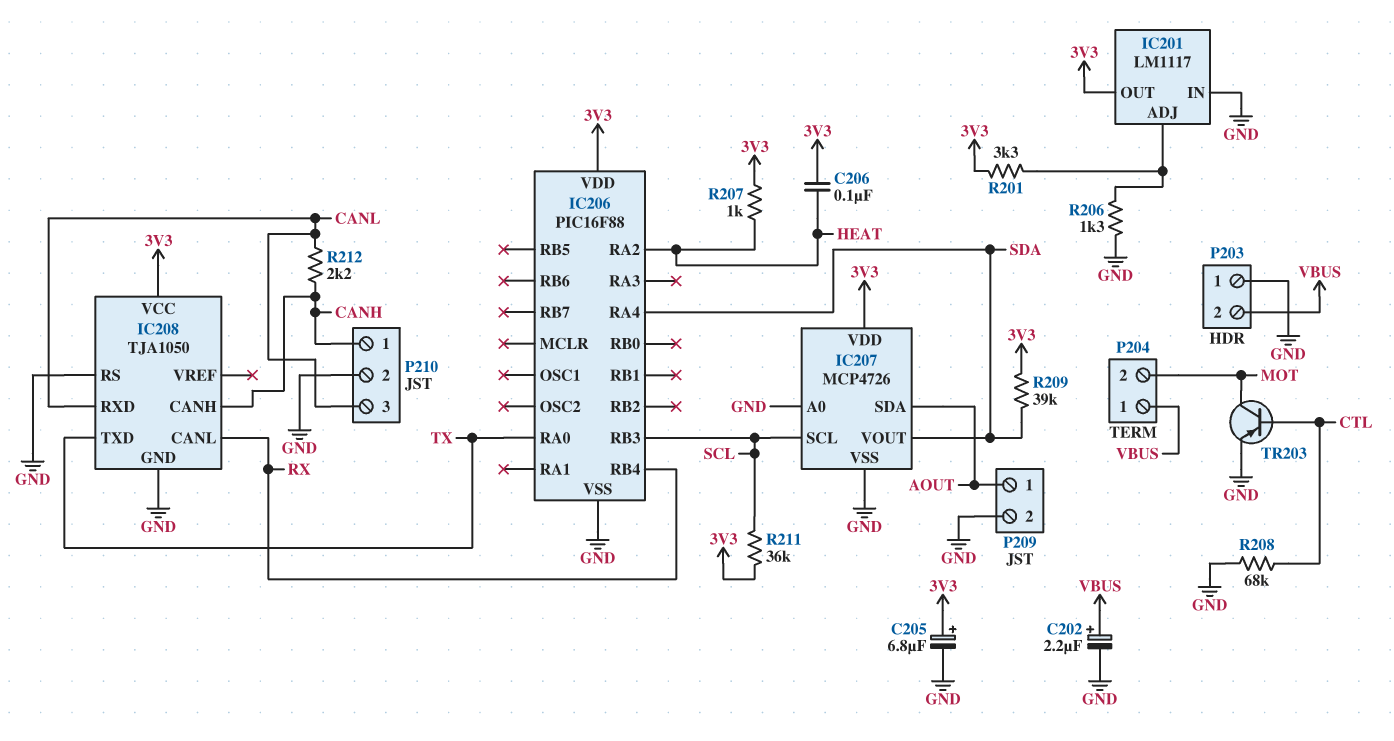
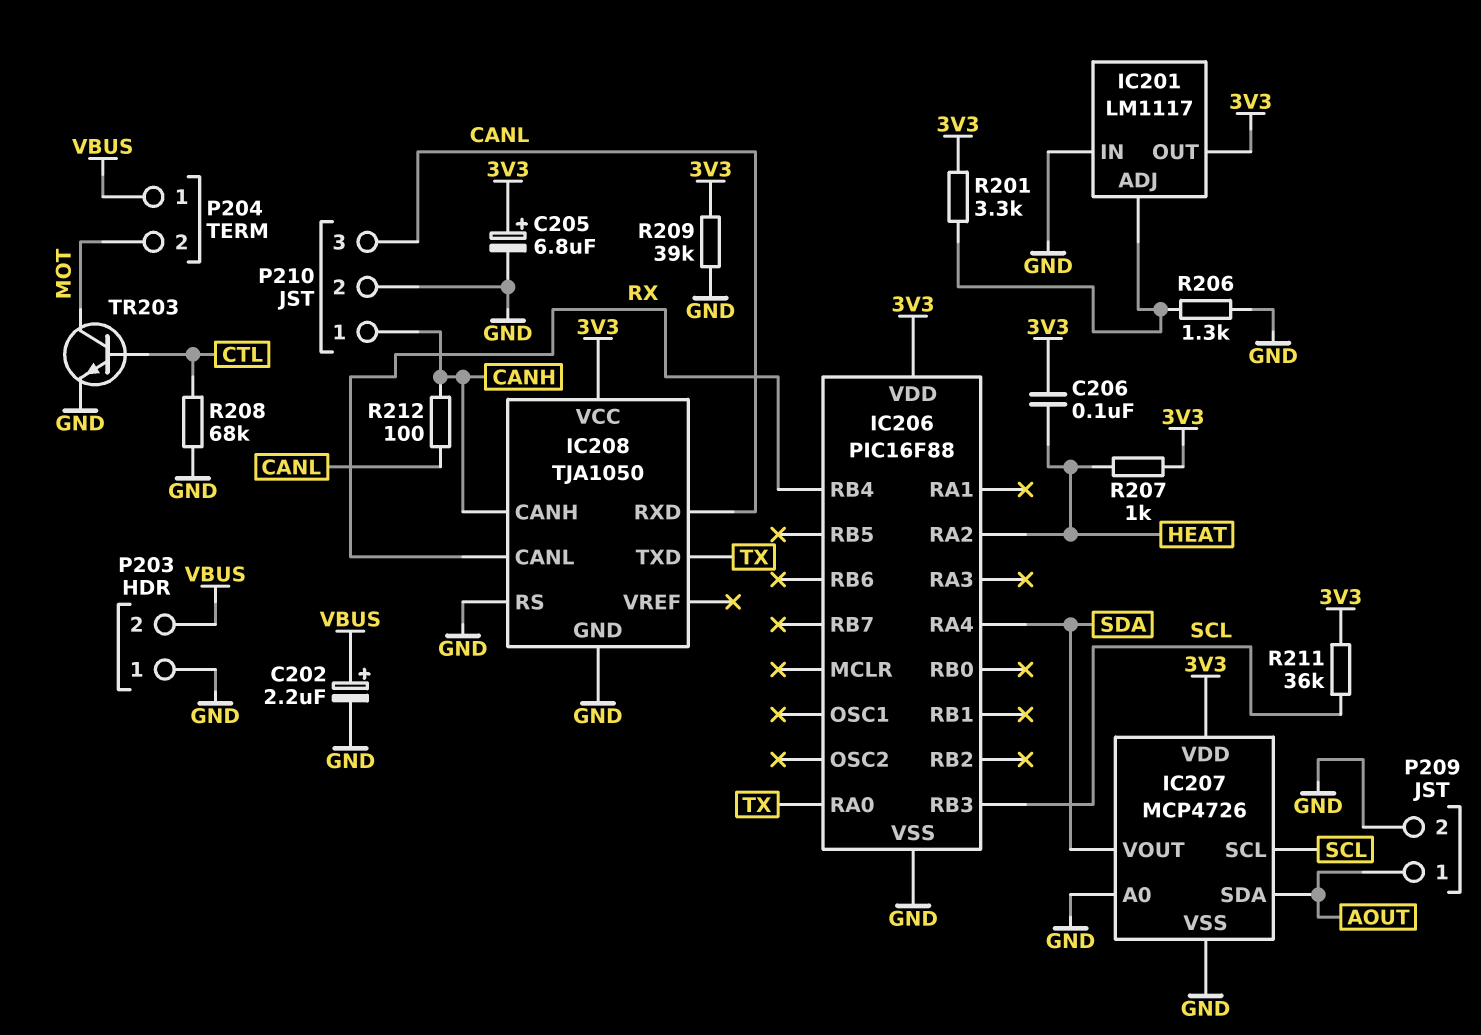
R209: 39k (3V3, SDA) -> 39k (3V3, GND)
R212: 2.2k (CANH, CANL) -> 100 (CANH, CANL)
TR203: PNP (B CTL, C MOT, E GND) -> NPN (B CTL, C MOT, E GND)

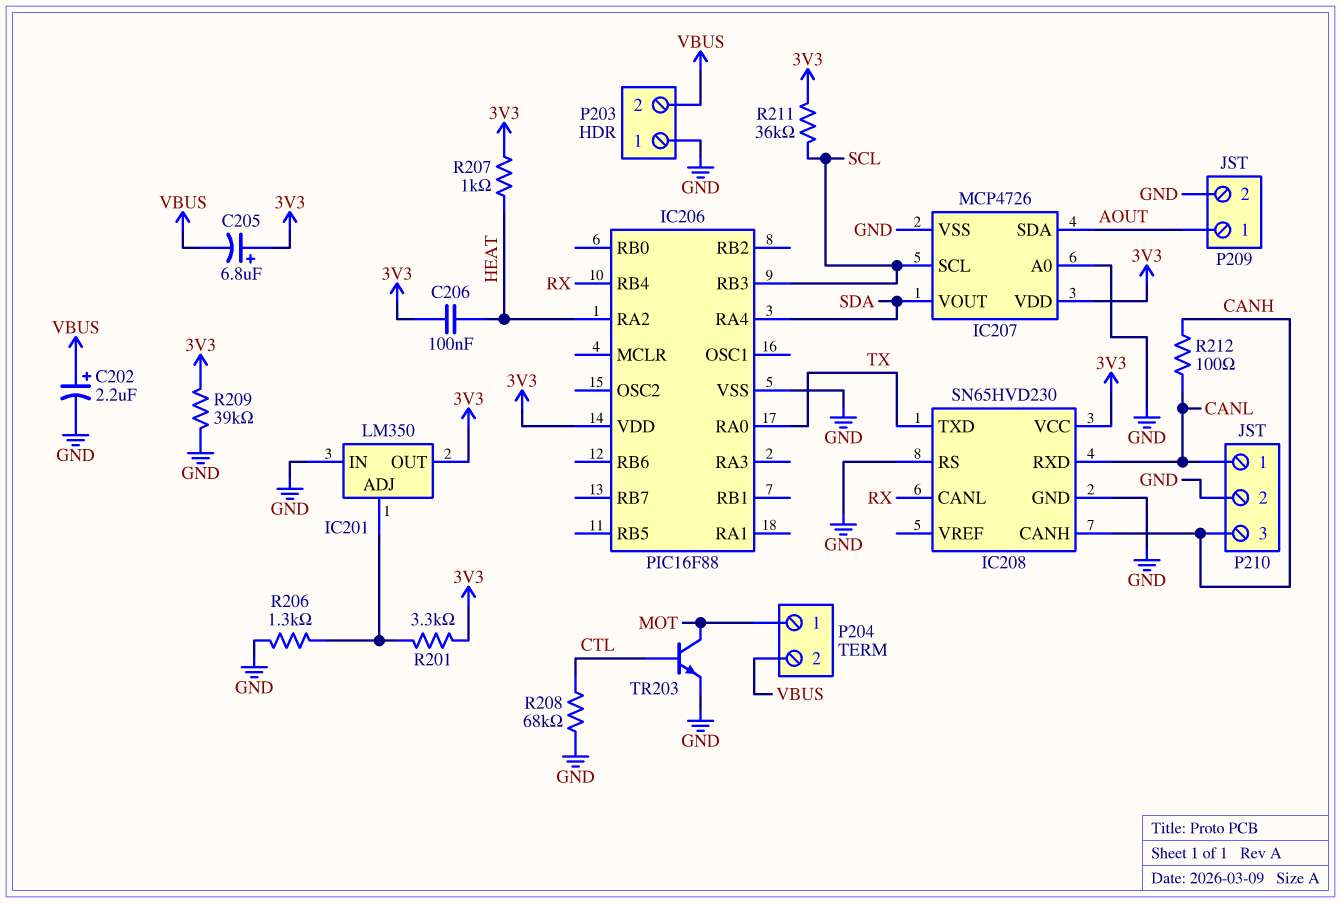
C205: 6.8uF (plus 3V3, minus GND) -> 6.8uF (plus 3V3, minus VBUS)
IC201: LM1117 -> LM350
IC208: TJA1050 -> SN65HVD230
P204 pin 1: VBUS -> MOT
P204 pin 2: MOT -> VBUS
P210 pin 1: CANH -> CANL
P210 pin 3: CANL -> CANH

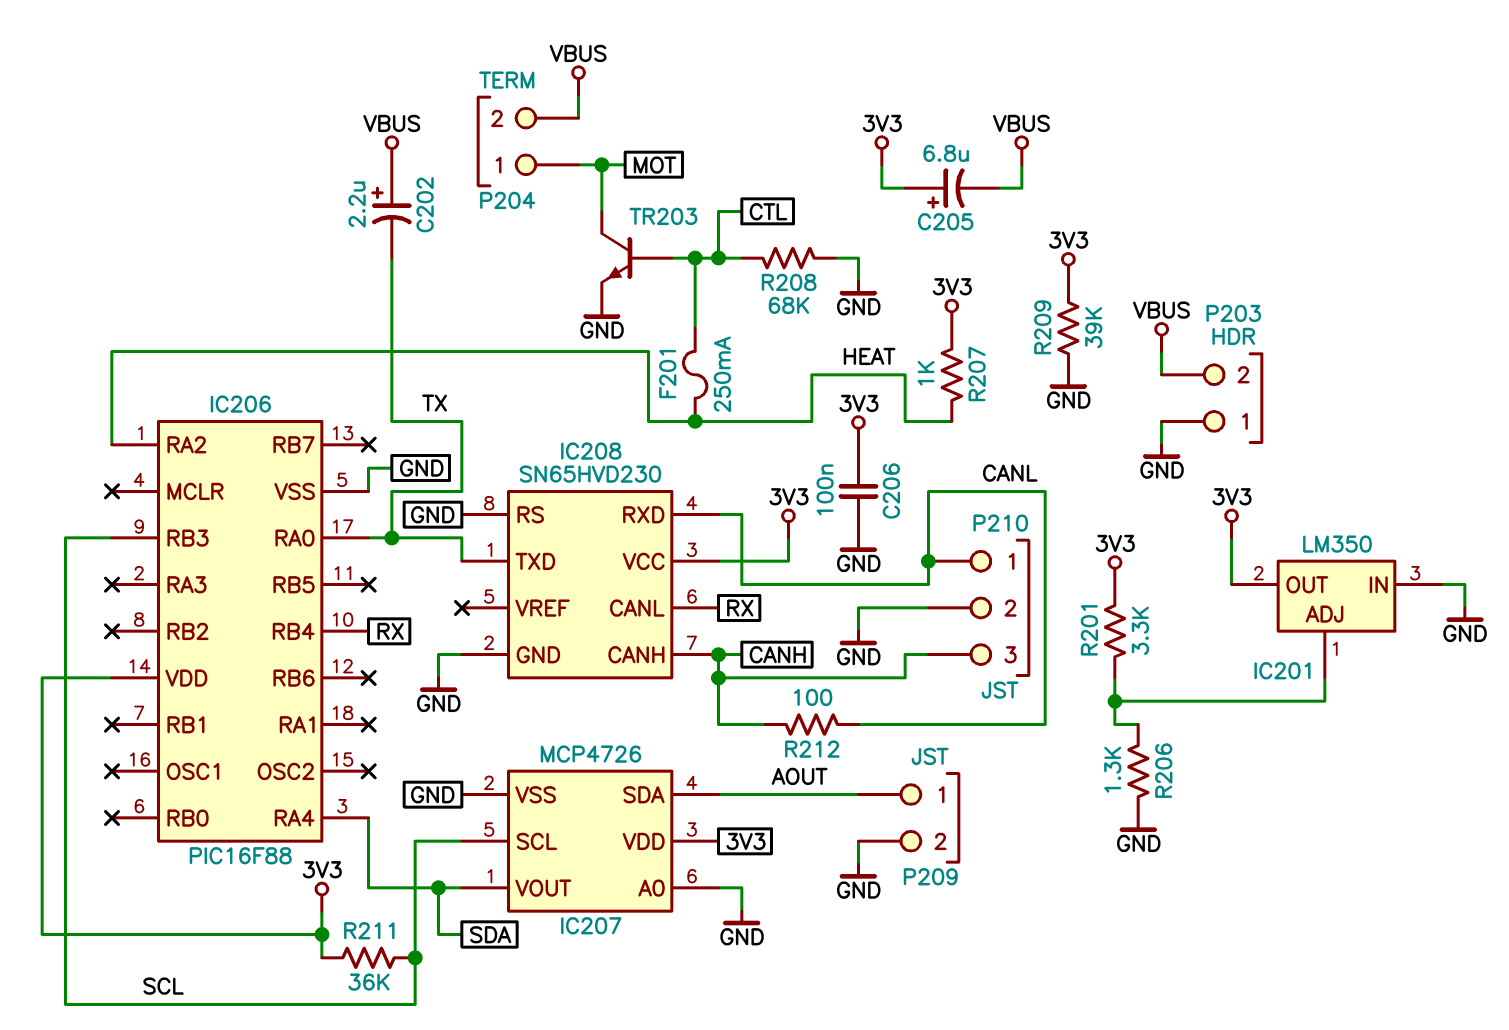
C202: 2.2uF (plus VBUS, minus GND) -> 2.2uF (plus VBUS, minus TX)
C206: 100nF (3V3, HEAT) -> 100nF (3V3, GND)
F201: none -> 250mA (CTL, HEAT)

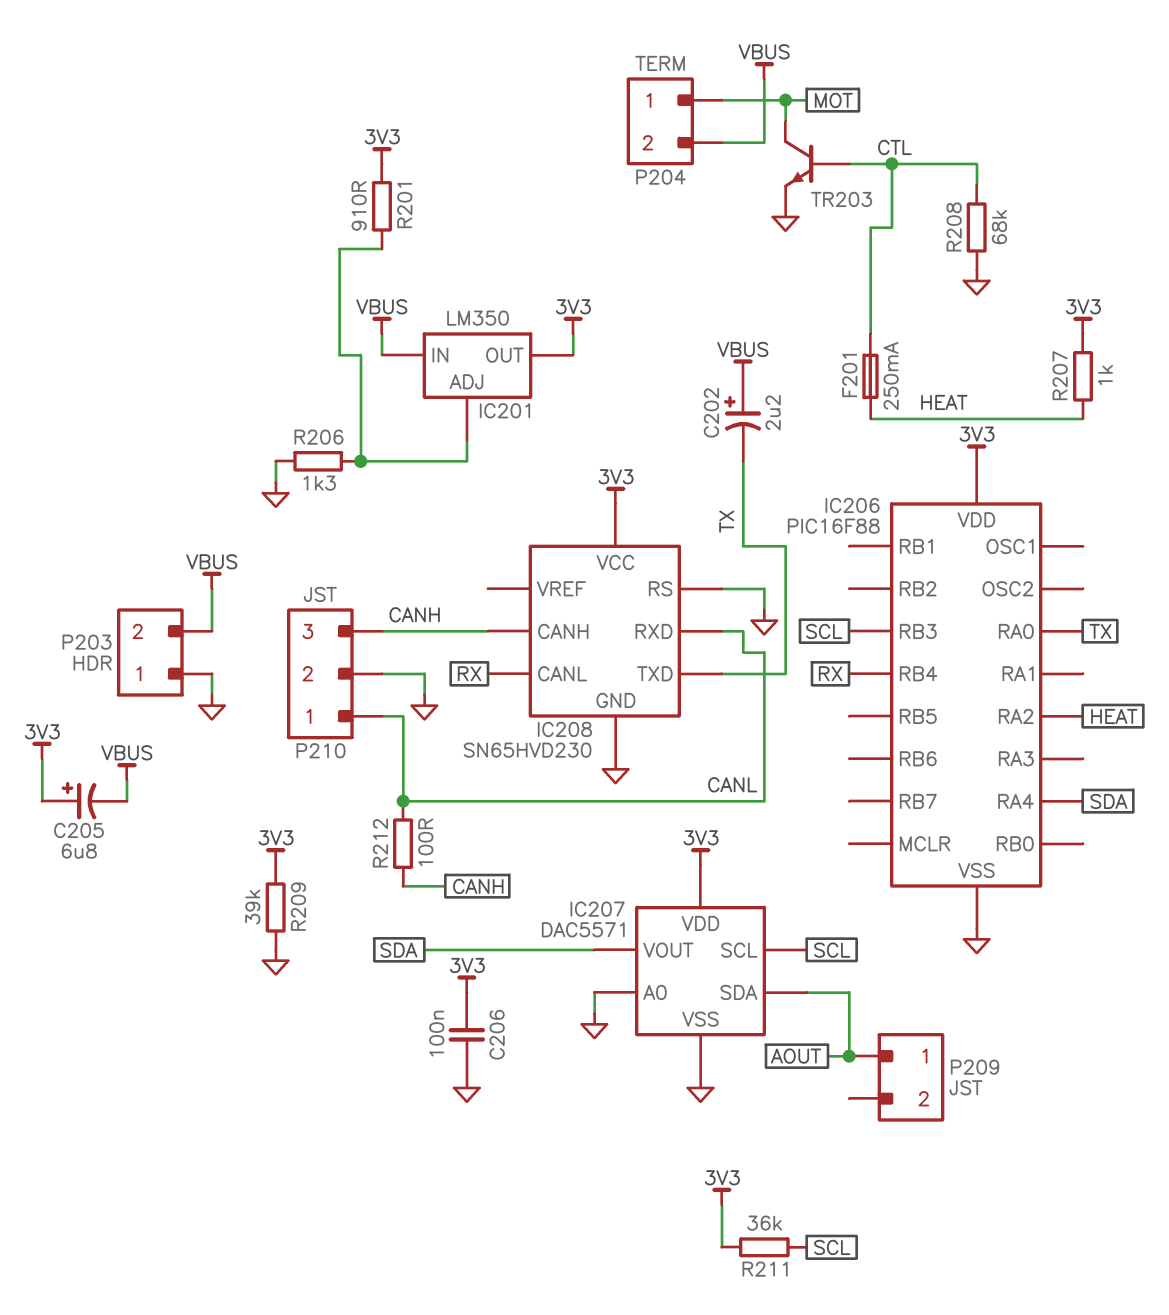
IC201 pin IN: GND -> VBUS
IC207: MCP4726 -> DAC5571
P209 pin 2: GND -> none
R201: 3.3k (3V3, IC201/ADJ) -> 910 (3V3, IC201/ADJ)

